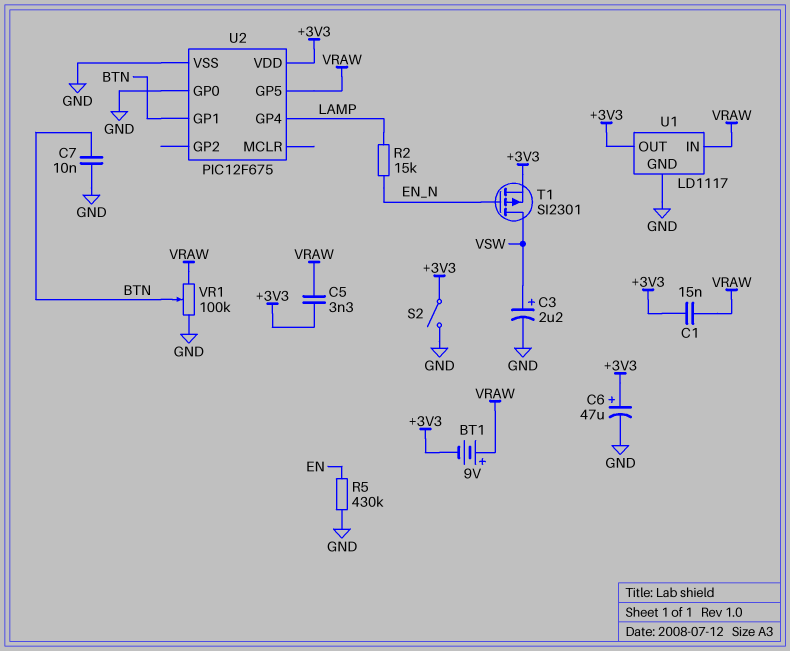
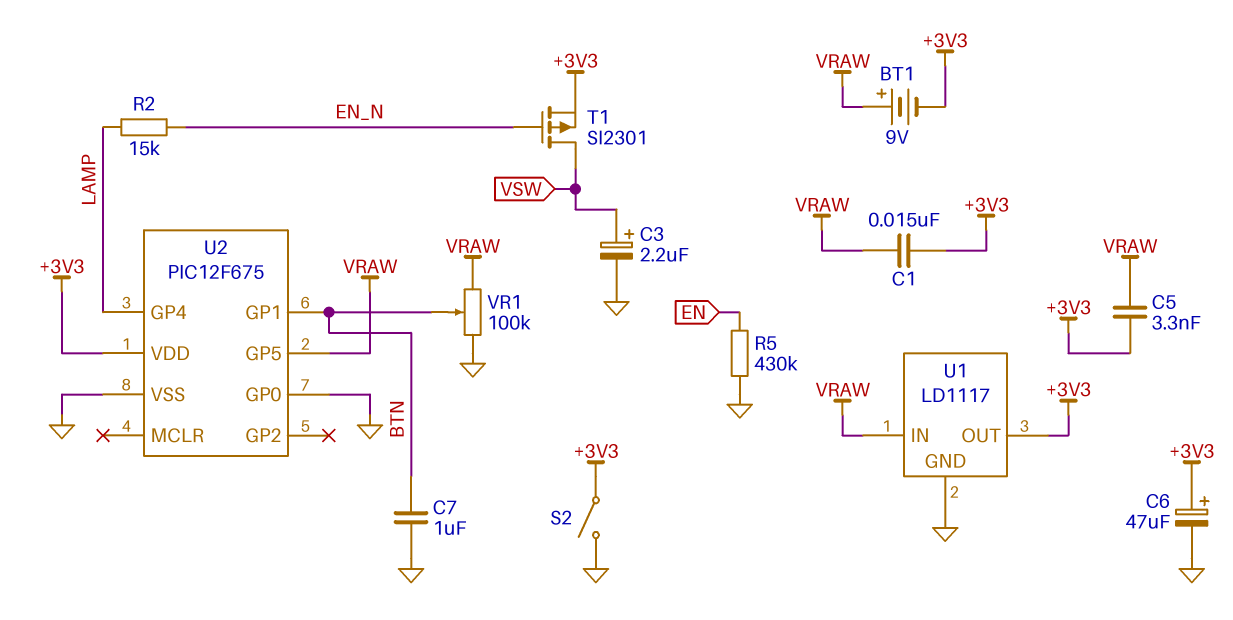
C7: 10nF (BTN, GND) -> 1uF (BTN, GND)

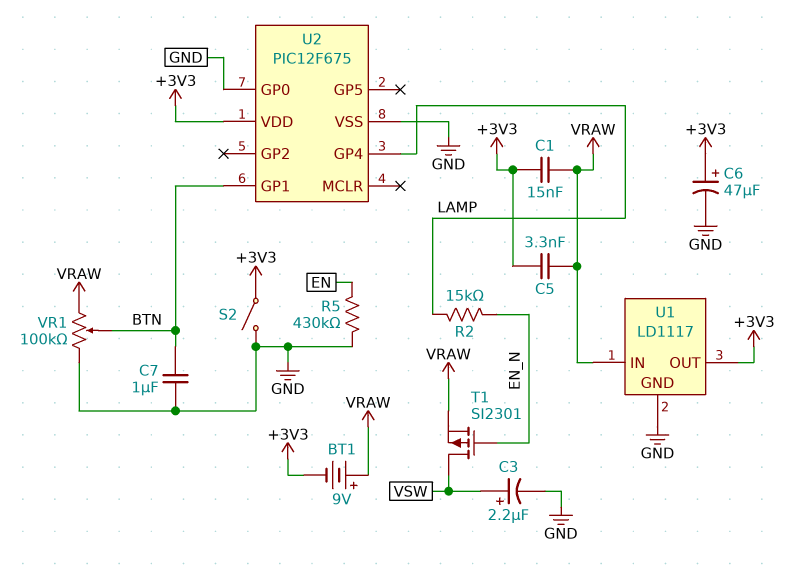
T1: PMOS SI2301 (G EN_N, D VSW, S +3V3) -> PMOS SI2301 (G EN_N, D VSW, S VRAW)
U2 pin GP5: VRAW -> none

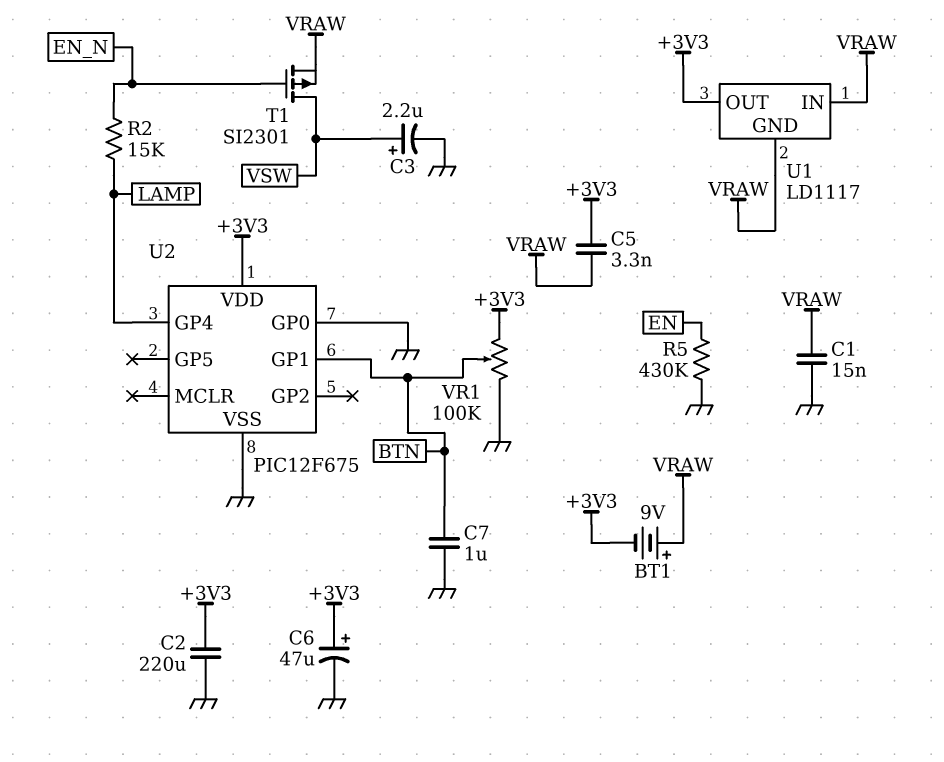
C1: 15nF (+3V3, VRAW) -> 15nF (GND, VRAW)
C2: none -> 220uF (+3V3, GND)
S2: switch (+3V3, GND) -> none
U1 pin GND: GND -> VRAW
VR1: 100k (GND, VRAW, wiper BTN) -> 100k (+3V3, GND, wiper BTN)

